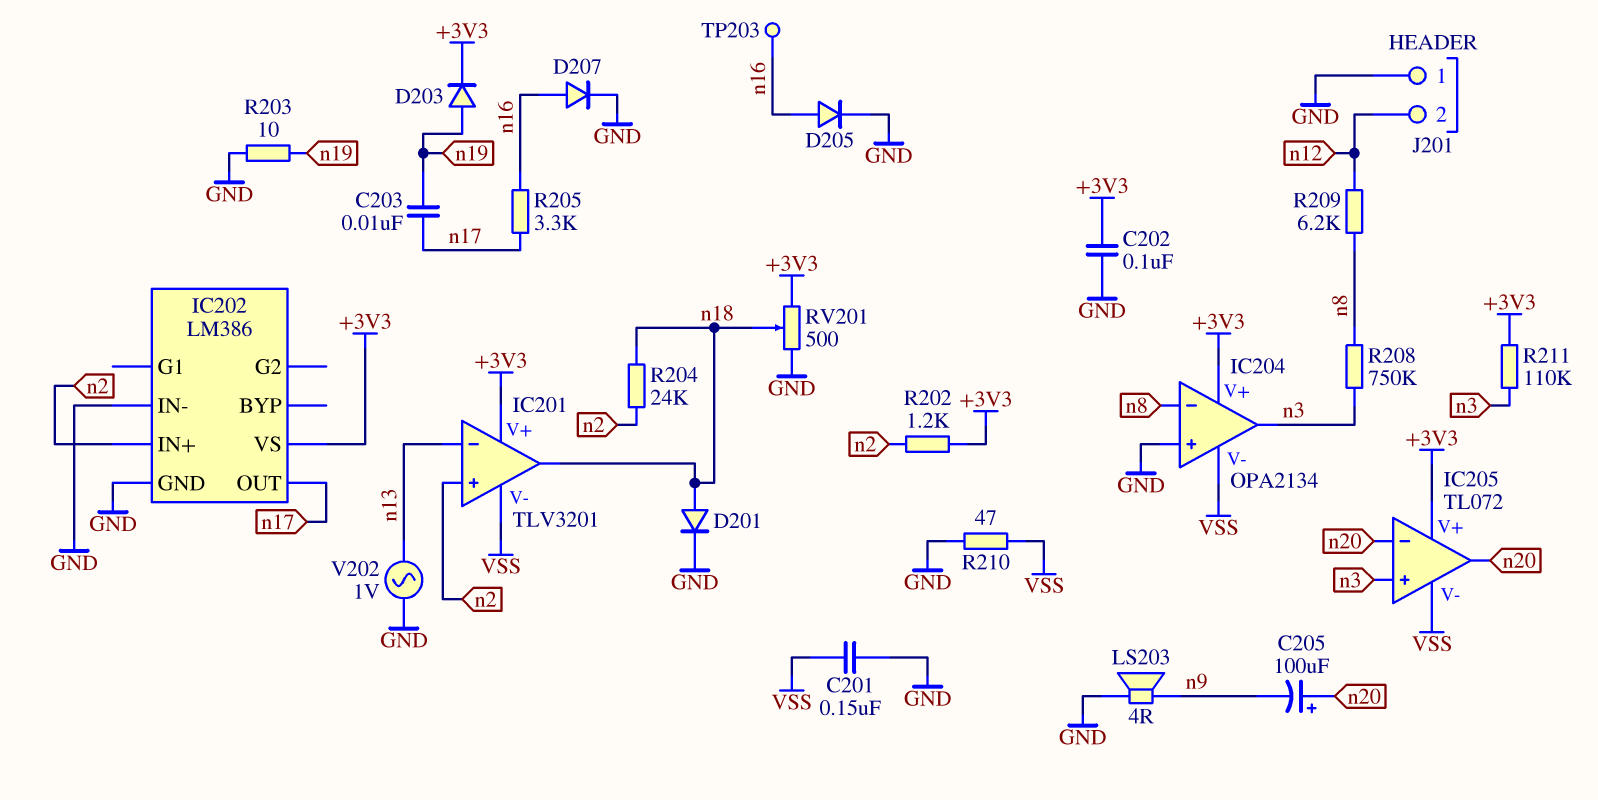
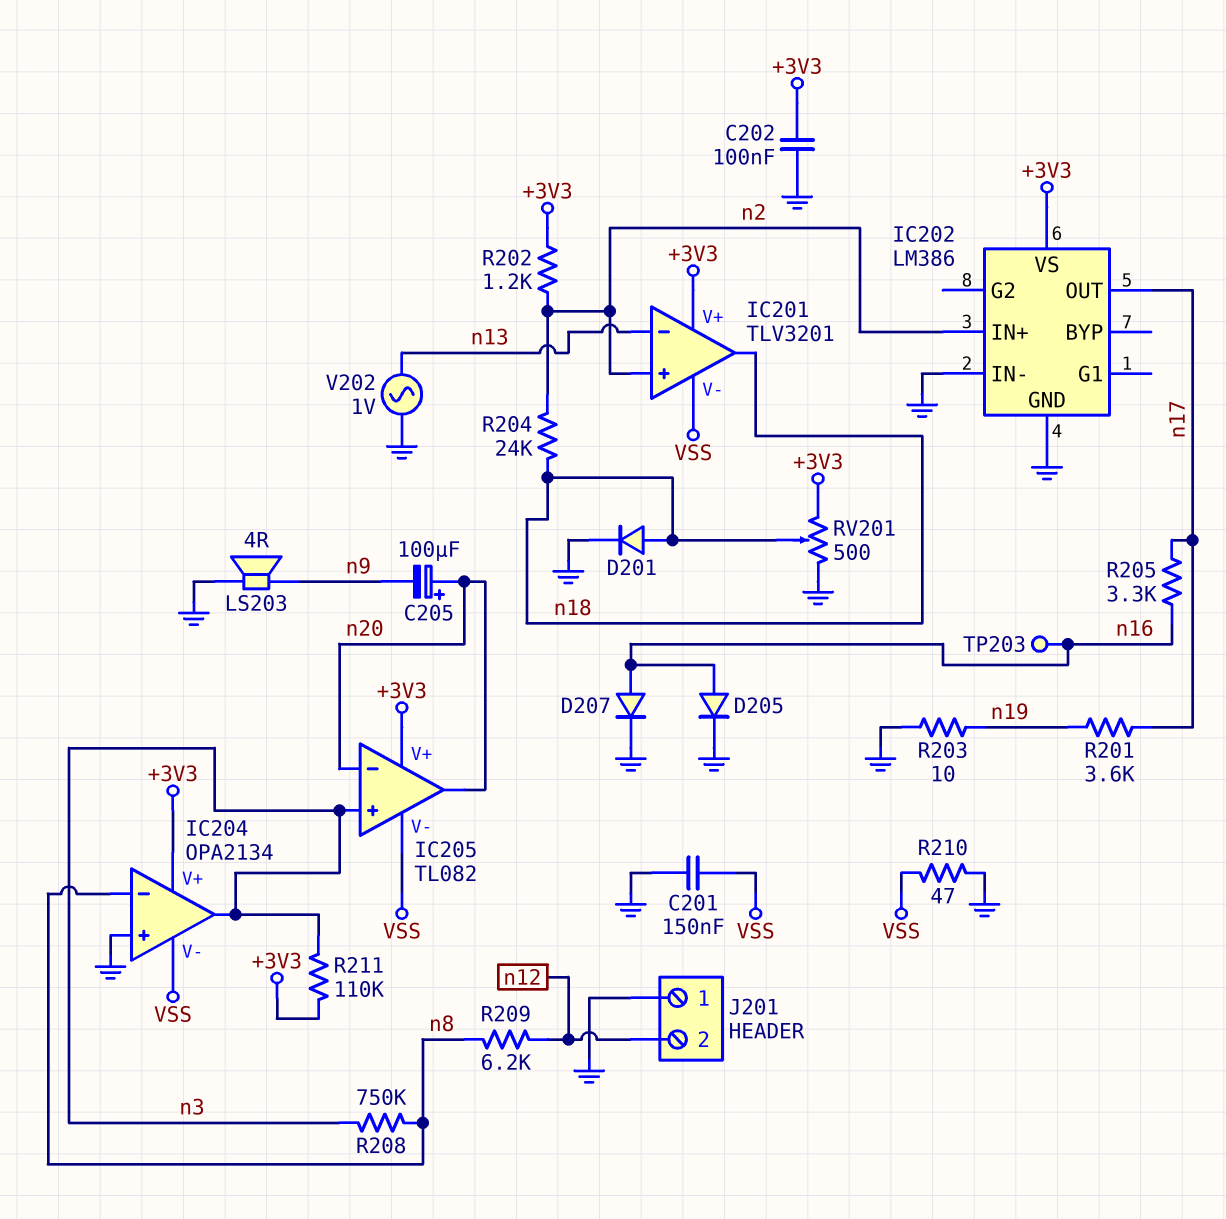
C203: 10nF (n17, n19) -> none
D203: diode (A n19, K +3V3) -> none
IC205: TL072 -> TL082
R201: none -> 3.6k (n17, n19)

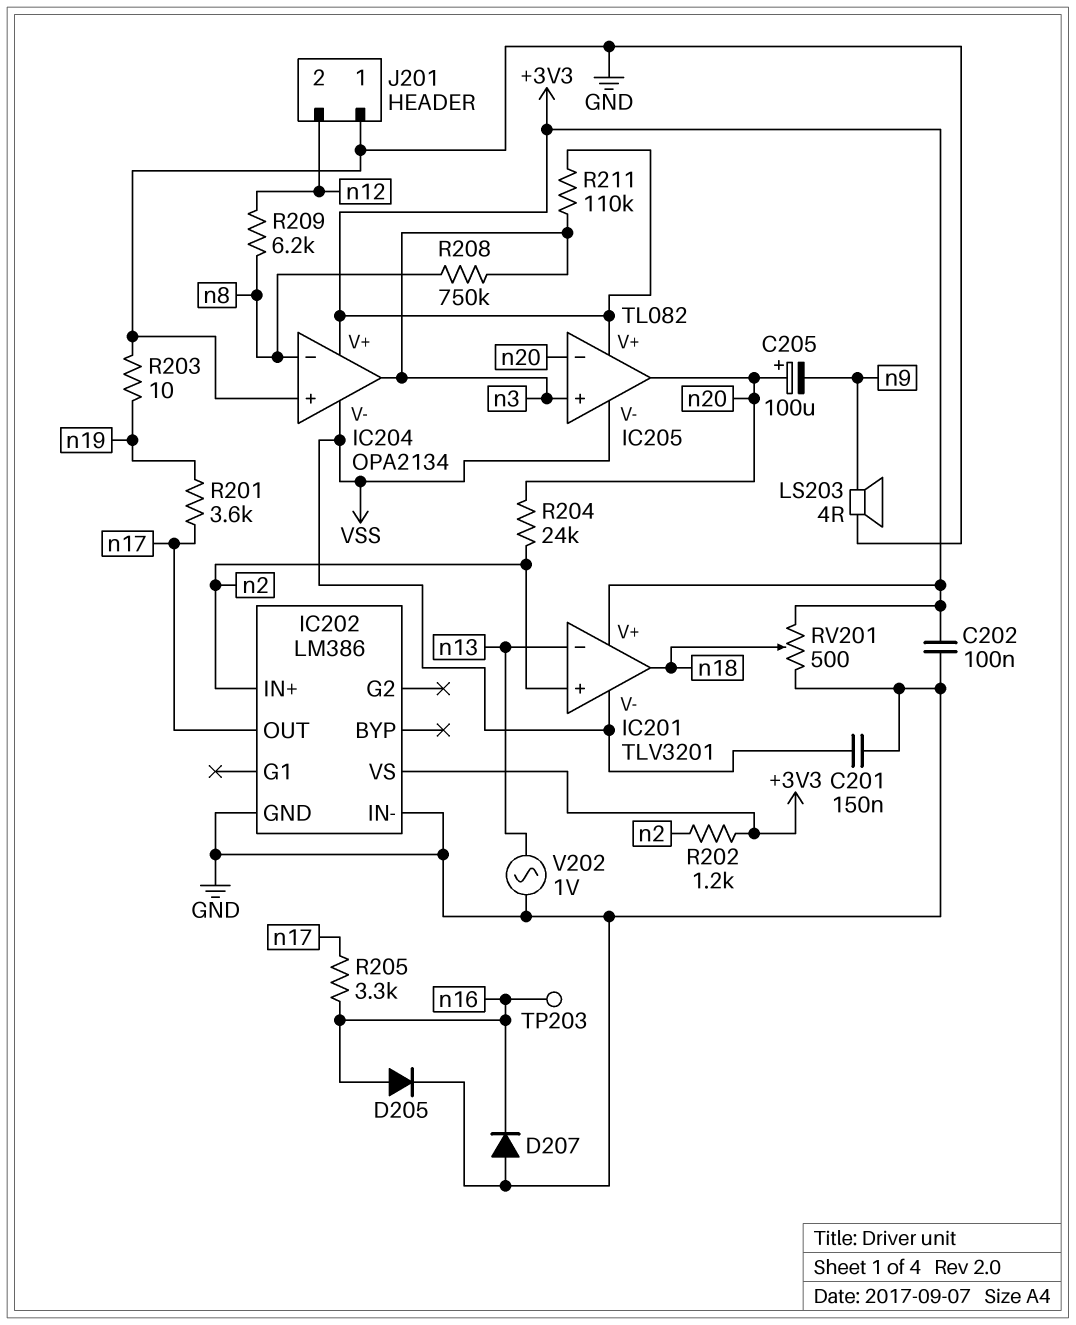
D201: diode (A n18, K GND) -> none
D207: diode (A n16, K GND) -> diode (A GND, K n16)
R204: 24k (n2, n18) -> 24k (n2, n20)
R210: 47 (GND, VSS) -> none

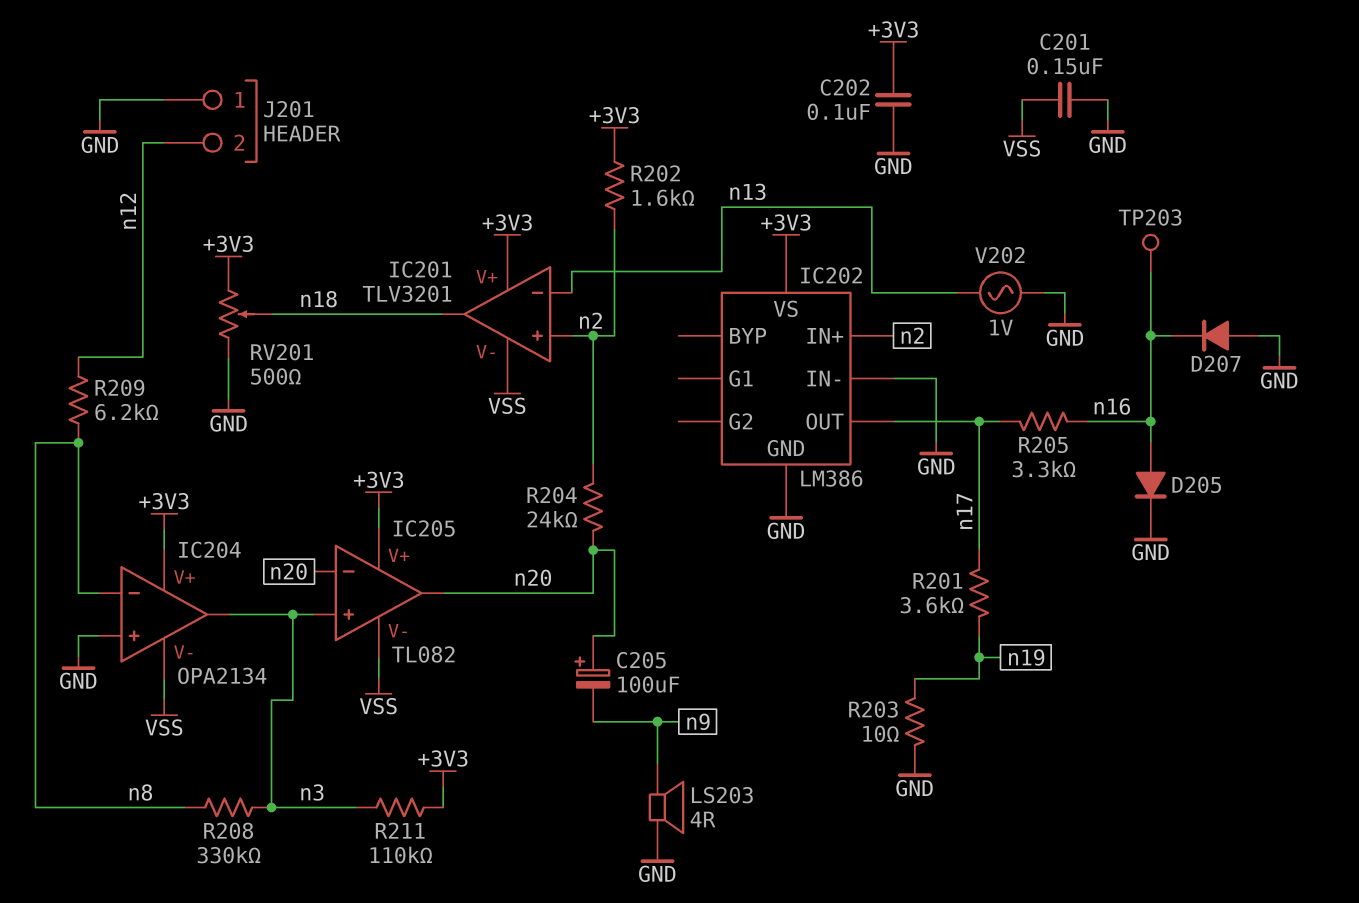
R202: 1.2k (+3V3, n2) -> 1.6k (+3V3, n2)
R208: 750k (n3, n8) -> 330k (n3, n8)

